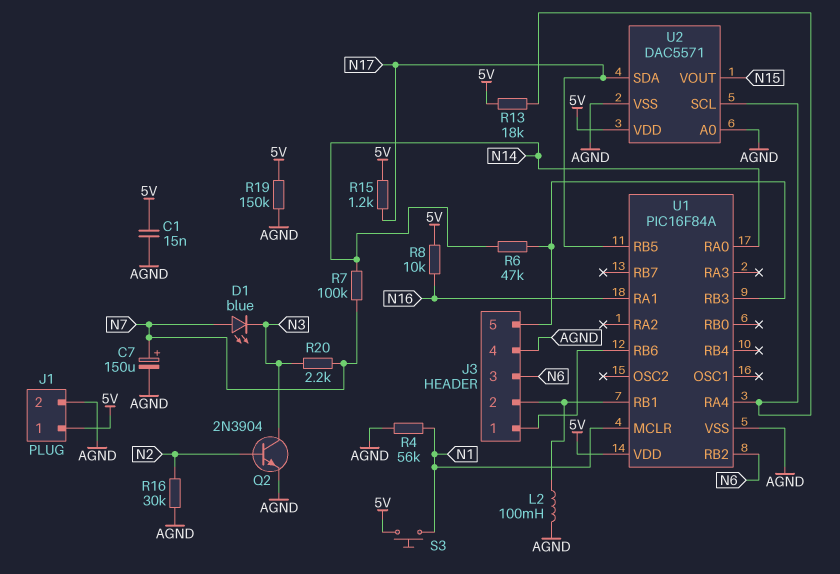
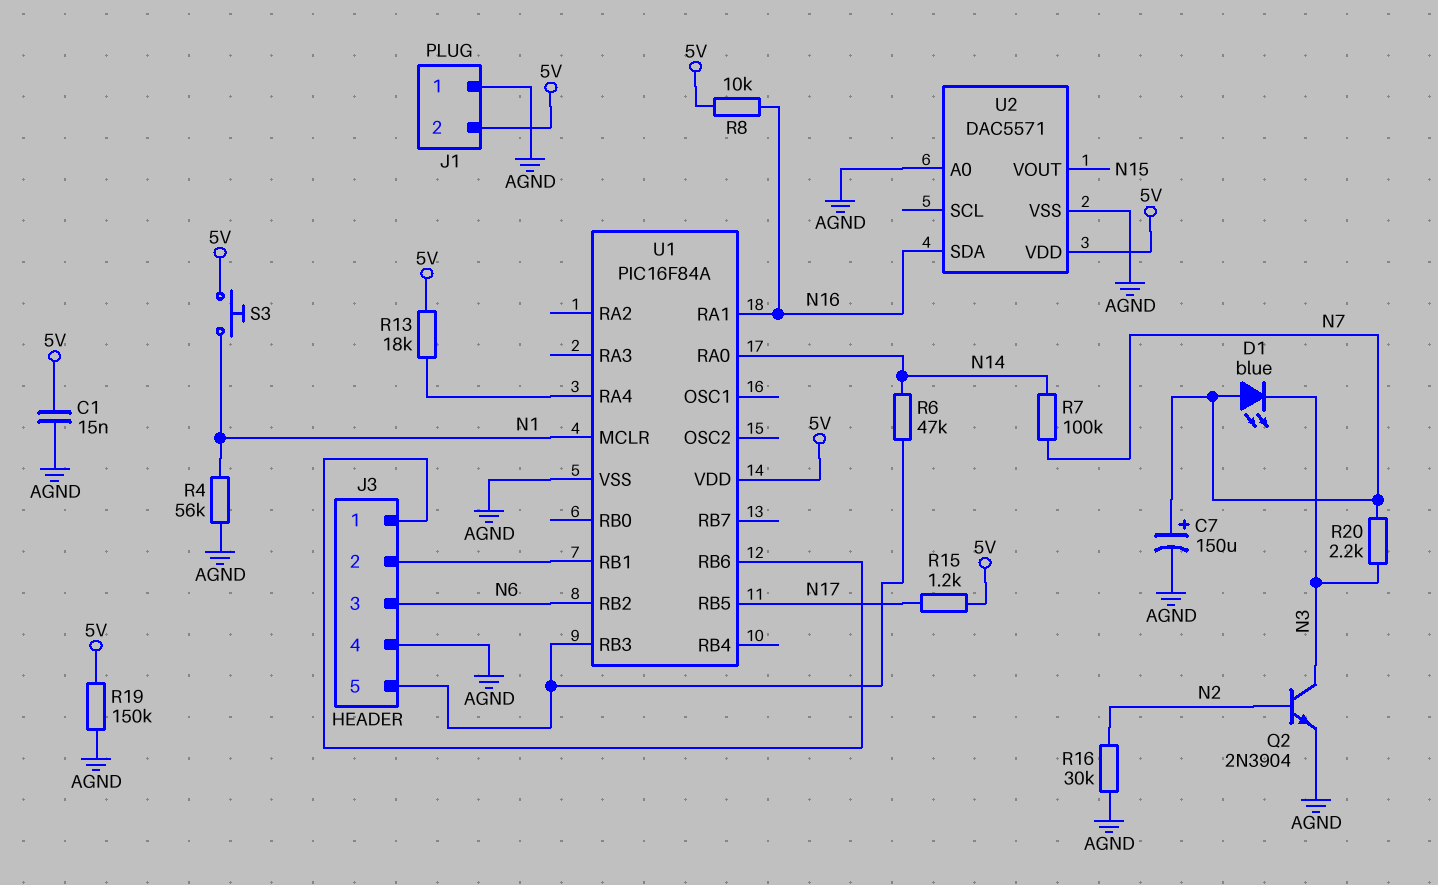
J1 pin 1: 5V -> AGND
J1 pin 2: AGND -> 5V
L2: 100mH (AGND, J3/2) -> none
U2 pin SCL: U1/RA4 -> none
U2 pin SDA: N17 -> N16

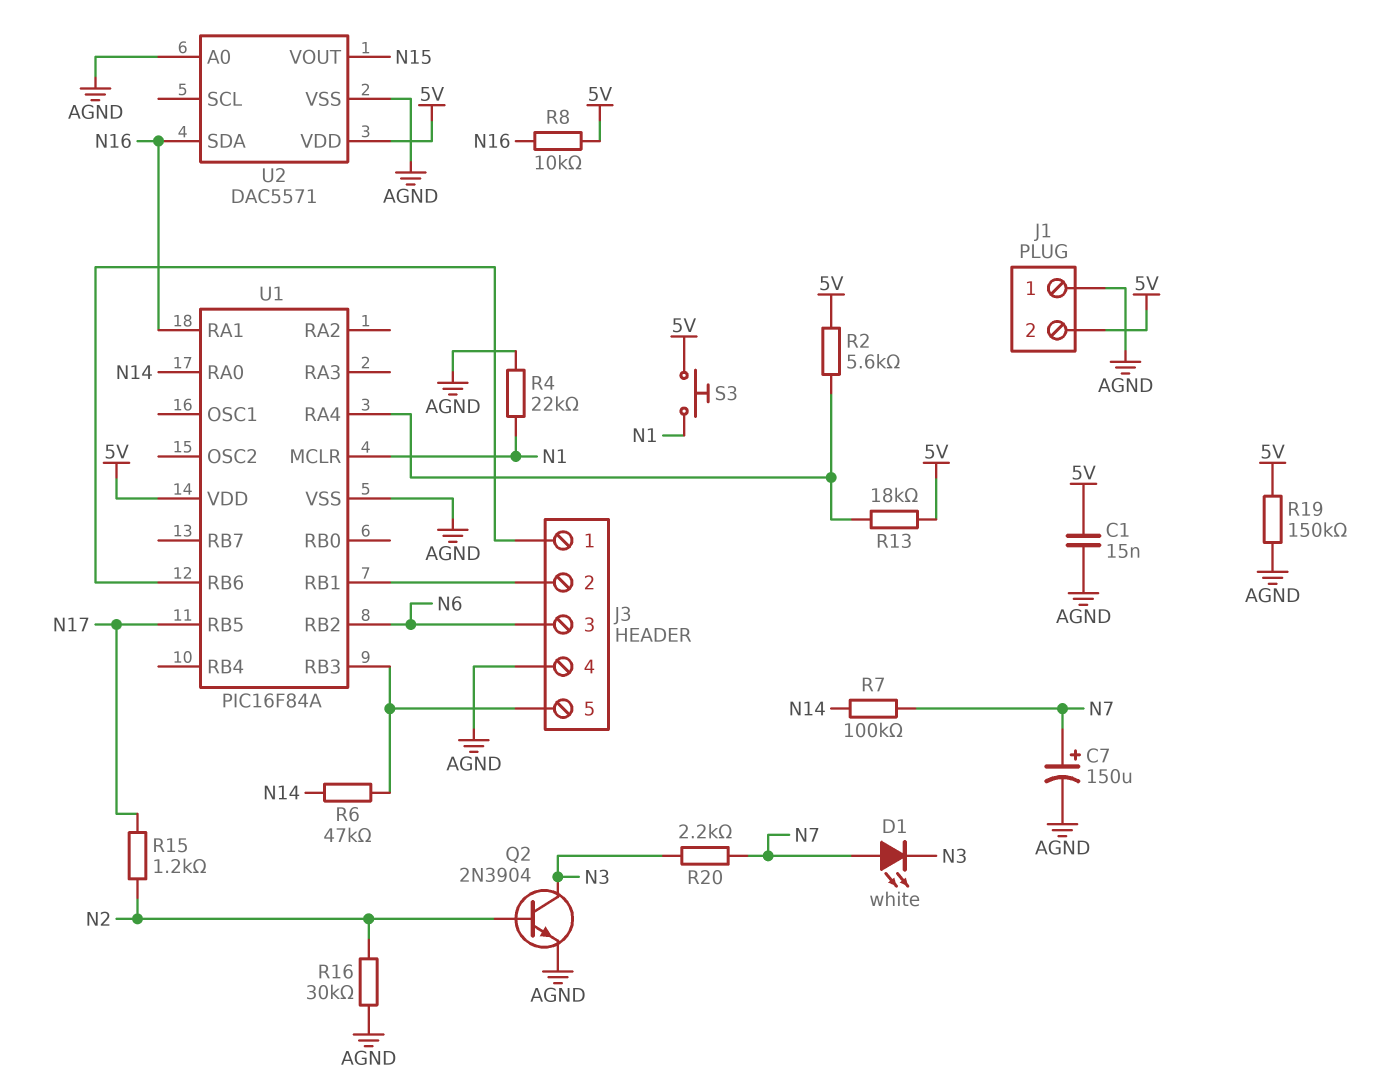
D1: LED blue (A N7, K N3) -> LED white (A N7, K N3)
R2: none -> 5.6k (5V, U1/RA4)
R4: 56k (AGND, N1) -> 22k (AGND, N1)
R15: 1.2k (5V, N17) -> 1.2k (N2, N17)

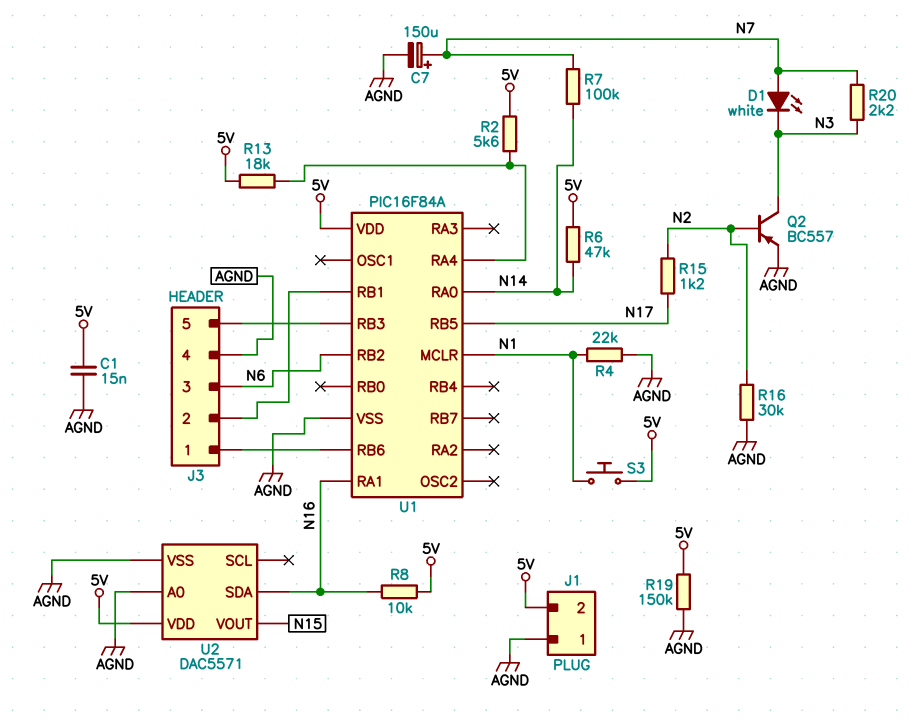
Q2: NPN 2N3904 (B N2, C N3, E AGND) -> PNP BC557 (B N2, C N3, E AGND)
R6: 47k (J3/5, N14) -> 47k (5V, N14)

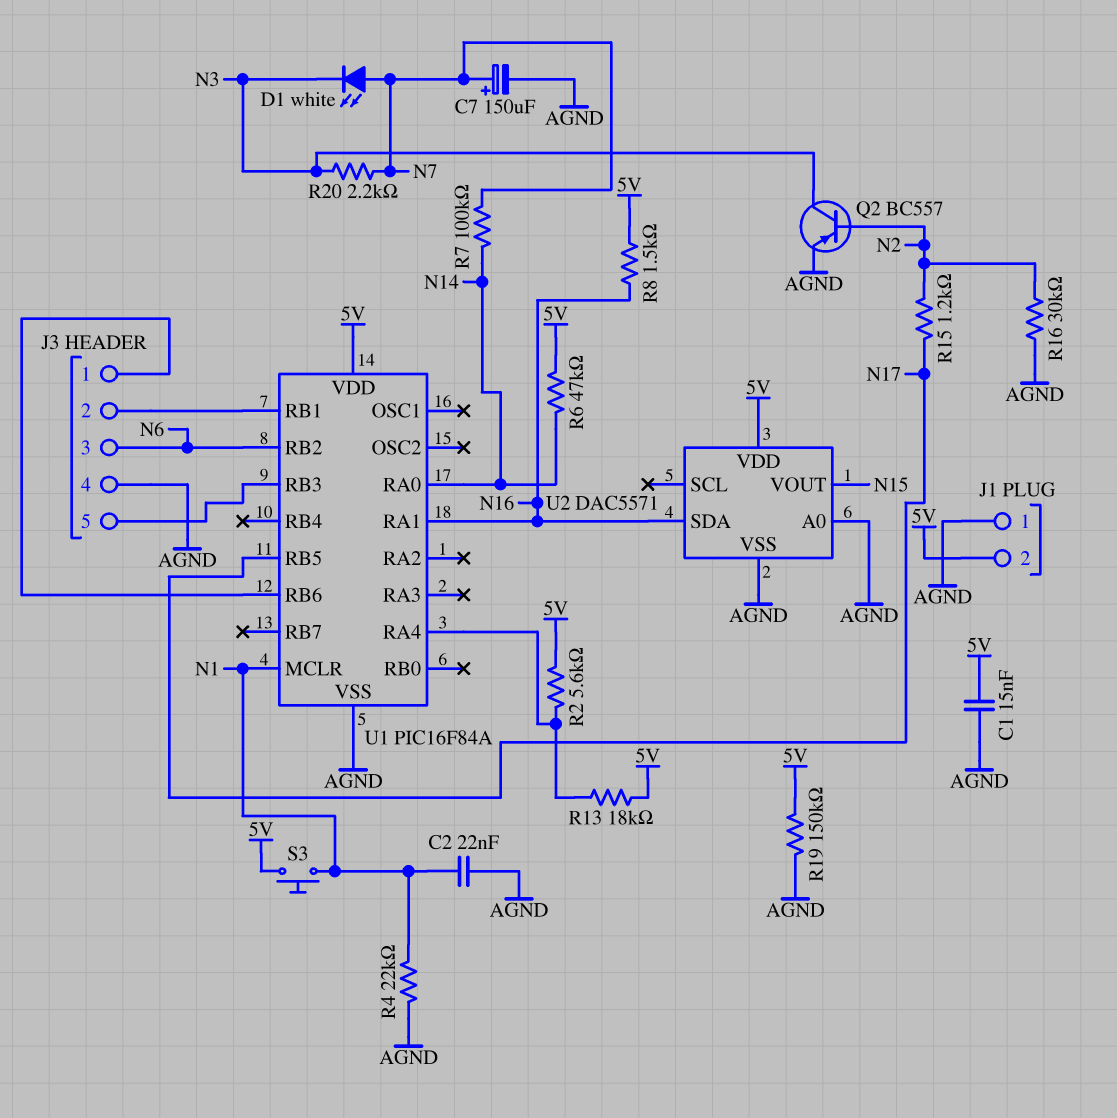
C2: none -> 22nF (AGND, N1)
R8: 10k (5V, N16) -> 1.5k (5V, N16)

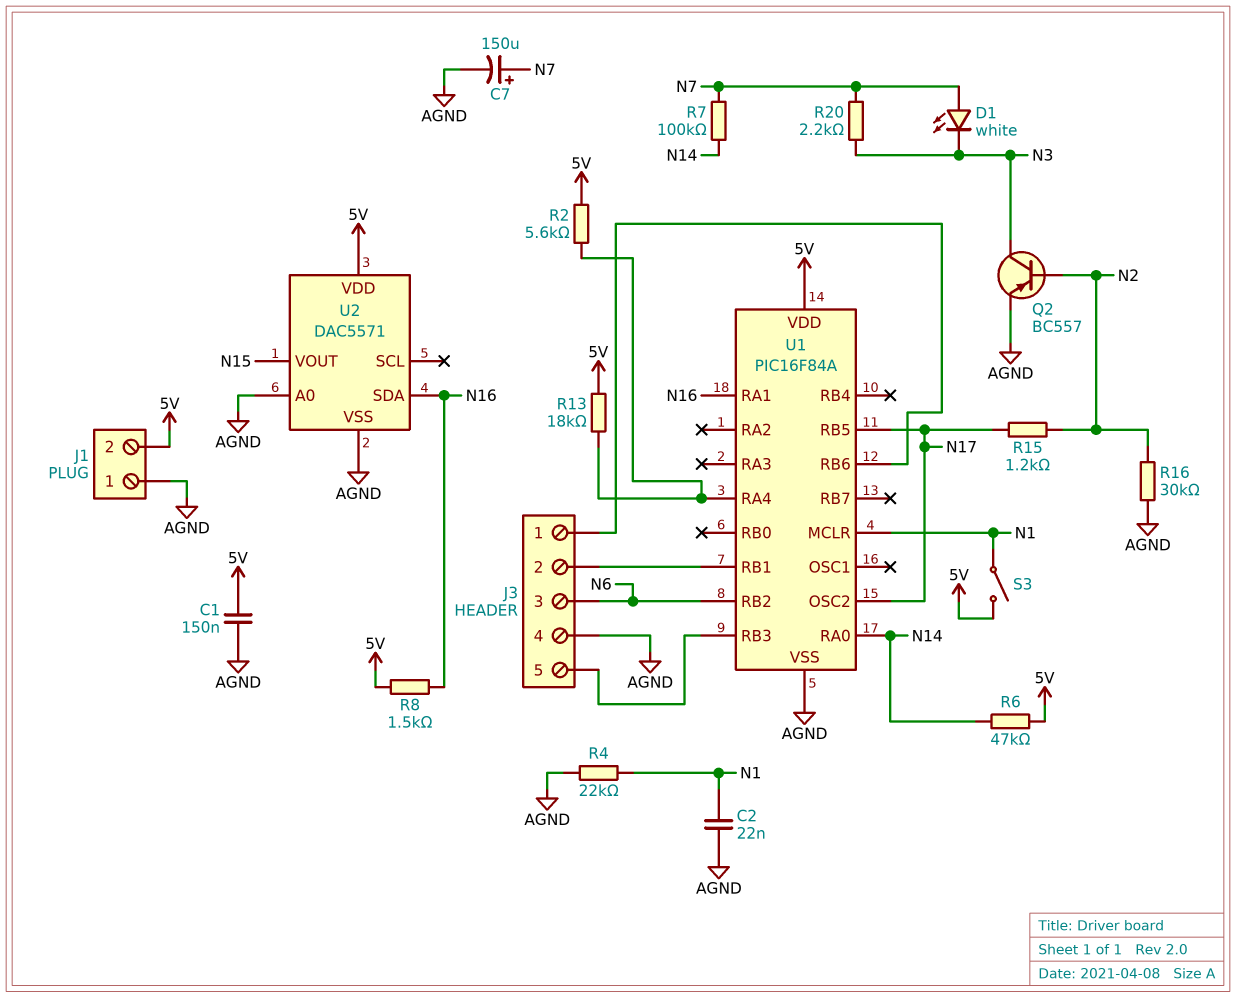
C1: 15nF (5V, AGND) -> 150nF (5V, AGND)
R19: 150k (5V, AGND) -> none
S3: button (5V, N1) -> switch (5V, N1)
U1 pin OSC2: none -> N17

